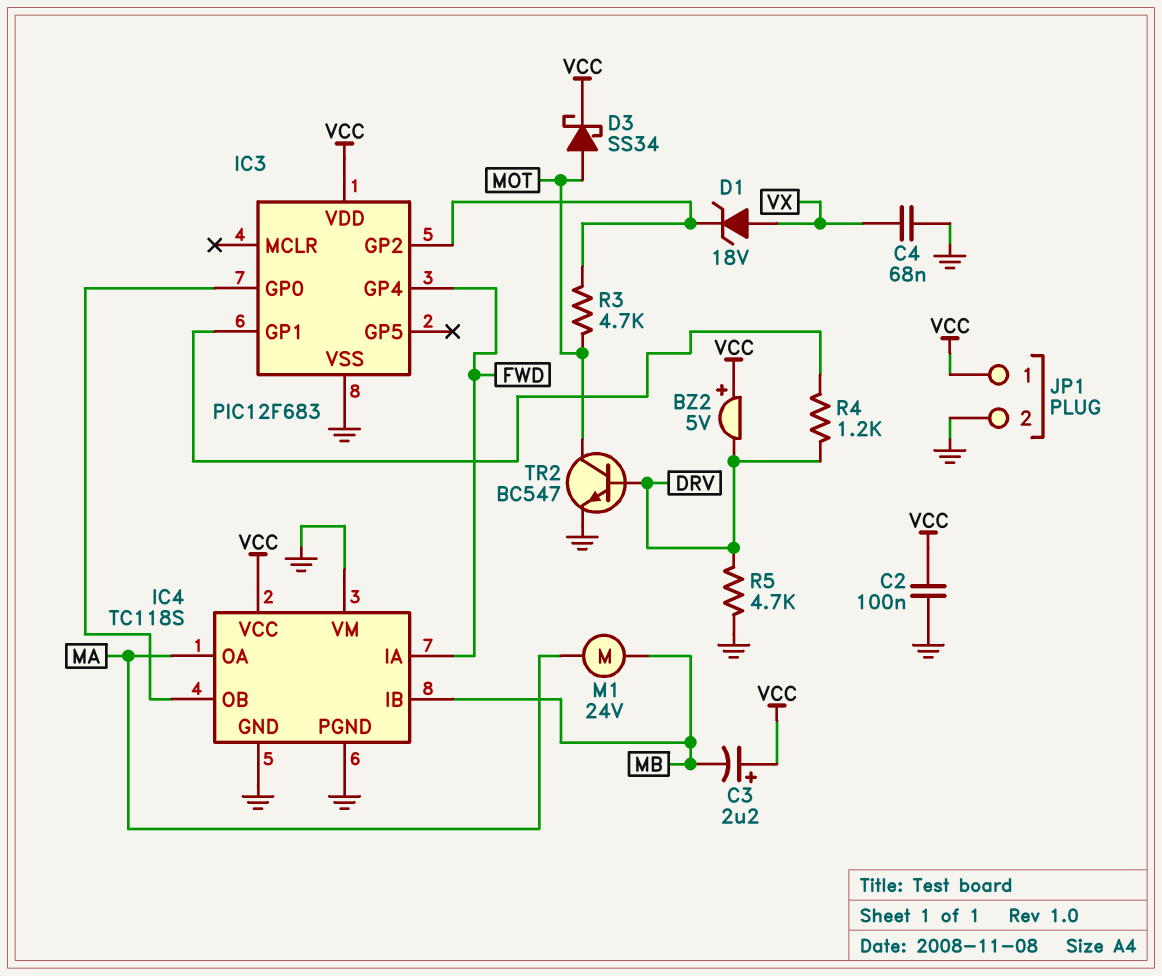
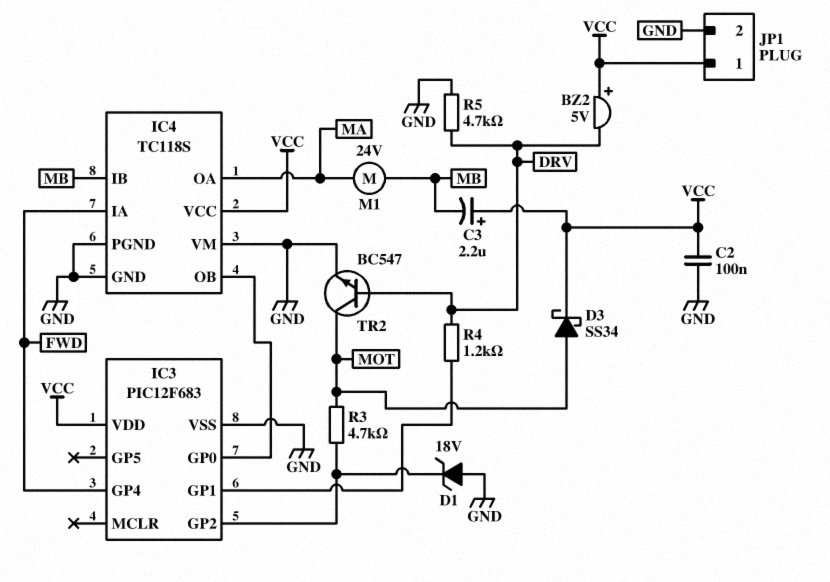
C4: 68nF (GND, VX) -> none
D1: zener 18V (A VX, K IC3/GP2) -> zener 18V (A GND, K IC3/GP2)

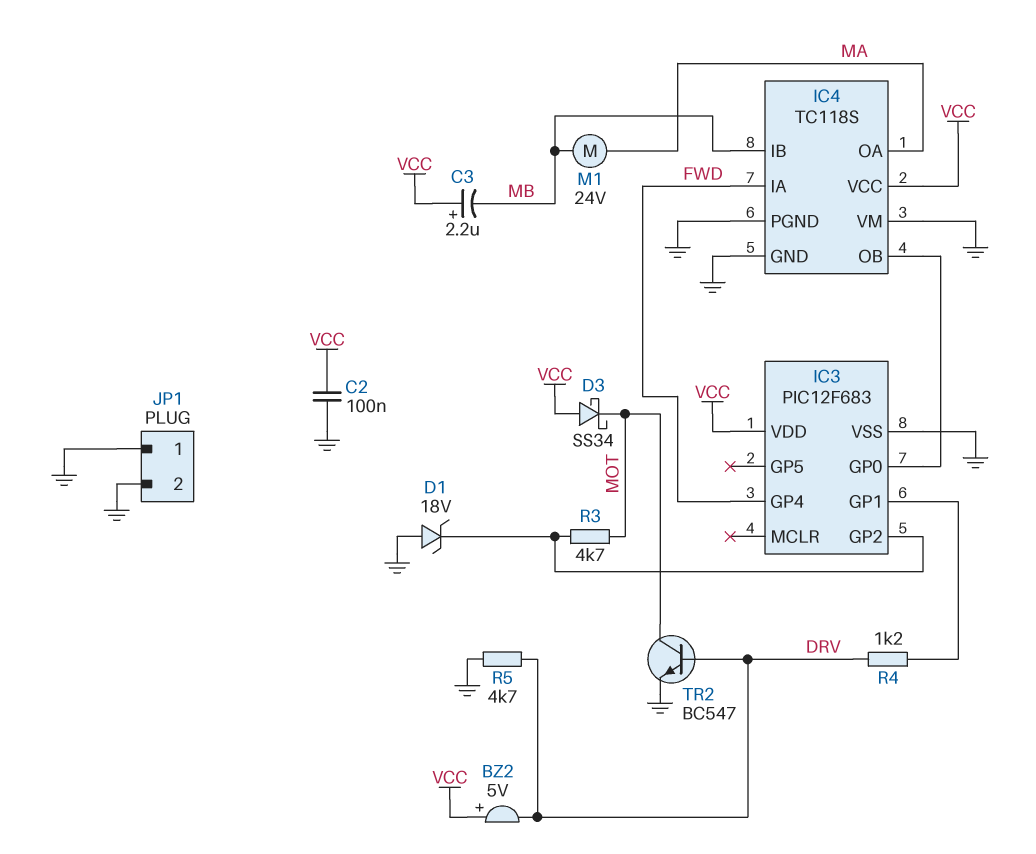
D3: schottky SS34 (A MOT, K VCC) -> schottky SS34 (A VCC, K MOT)
JP1 pin 1: VCC -> GND

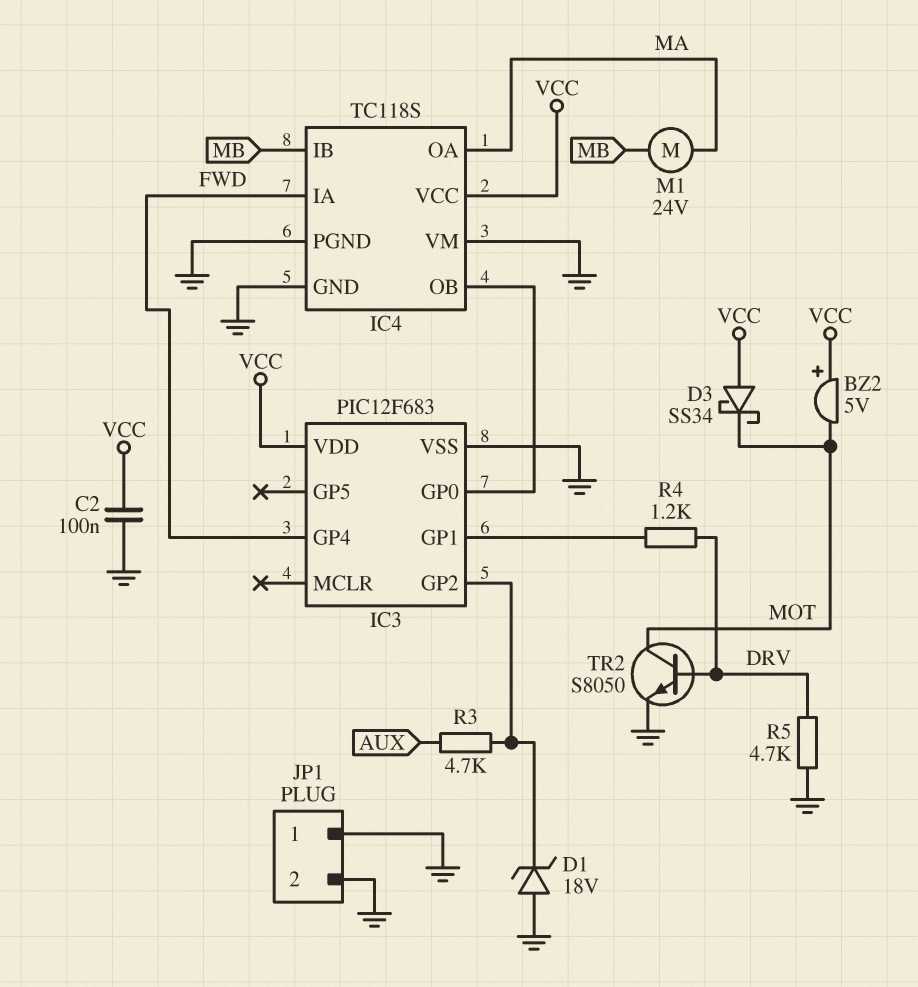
BZ2: buzzer 5V (plus VCC, minus DRV) -> buzzer 5V (plus VCC, minus MOT)
C3: 2.2uF (plus VCC, minus MB) -> none
R3: 4.7k (IC3/GP2, MOT) -> 4.7k (AUX, IC3/GP2)
TR2: NPN BC547 (B DRV, C MOT, E GND) -> NPN S8050 (B DRV, C MOT, E GND)

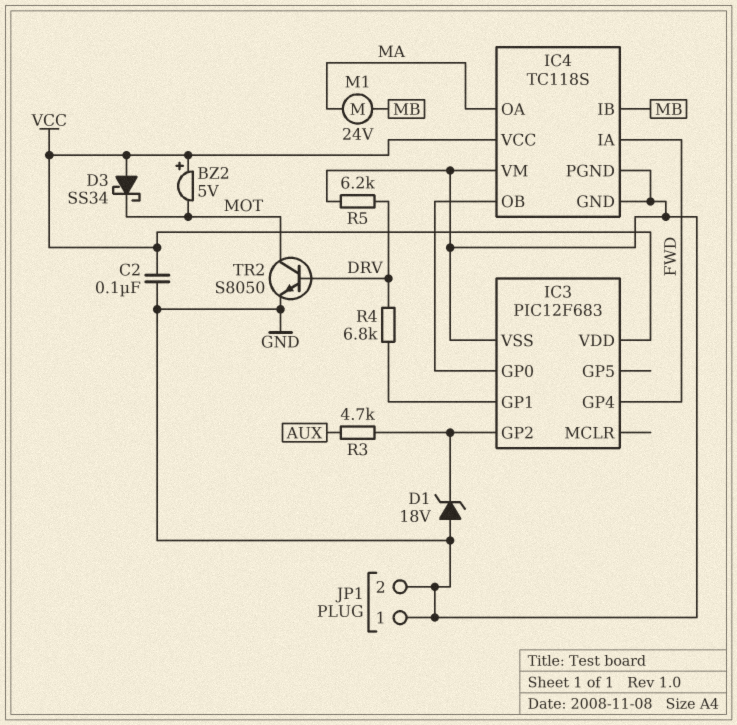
R4: 1.2k (DRV, IC3/GP1) -> 6.8k (DRV, IC3/GP1)
R5: 4.7k (DRV, GND) -> 6.2k (DRV, GND)

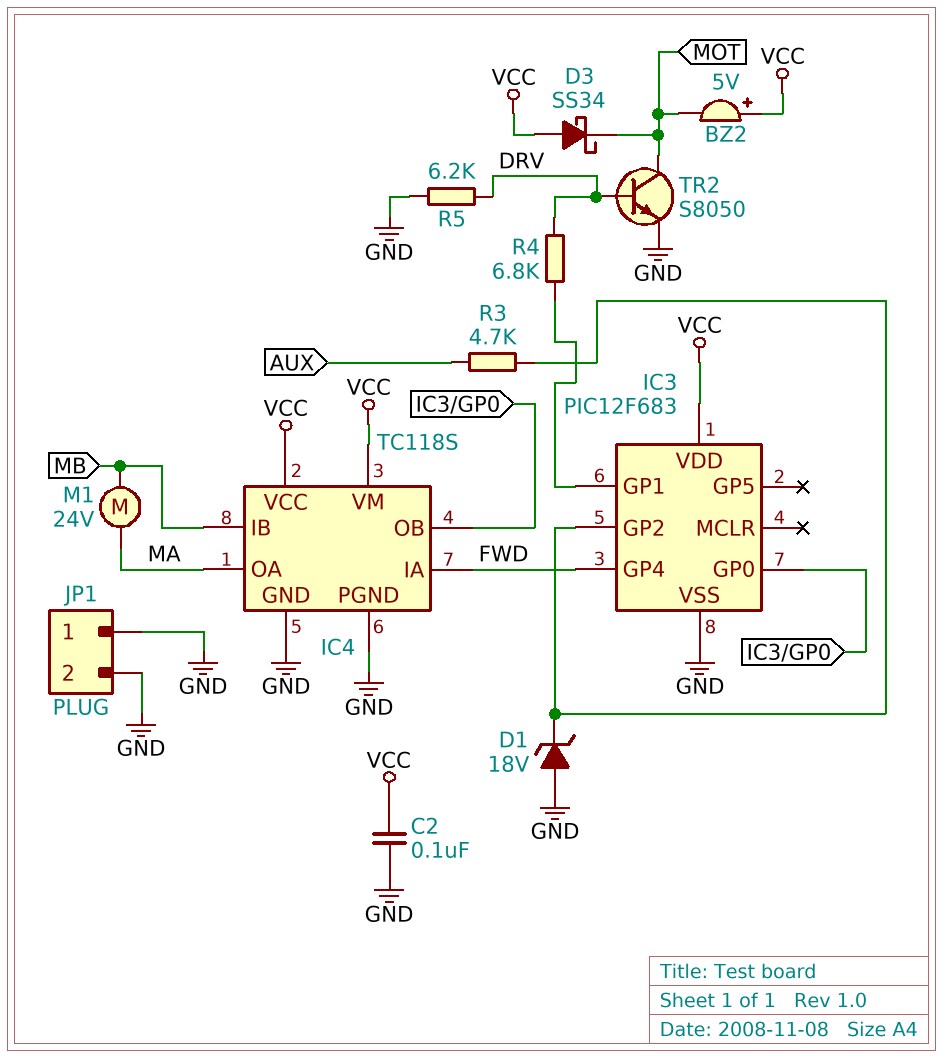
IC4 pin VM: GND -> VCC

